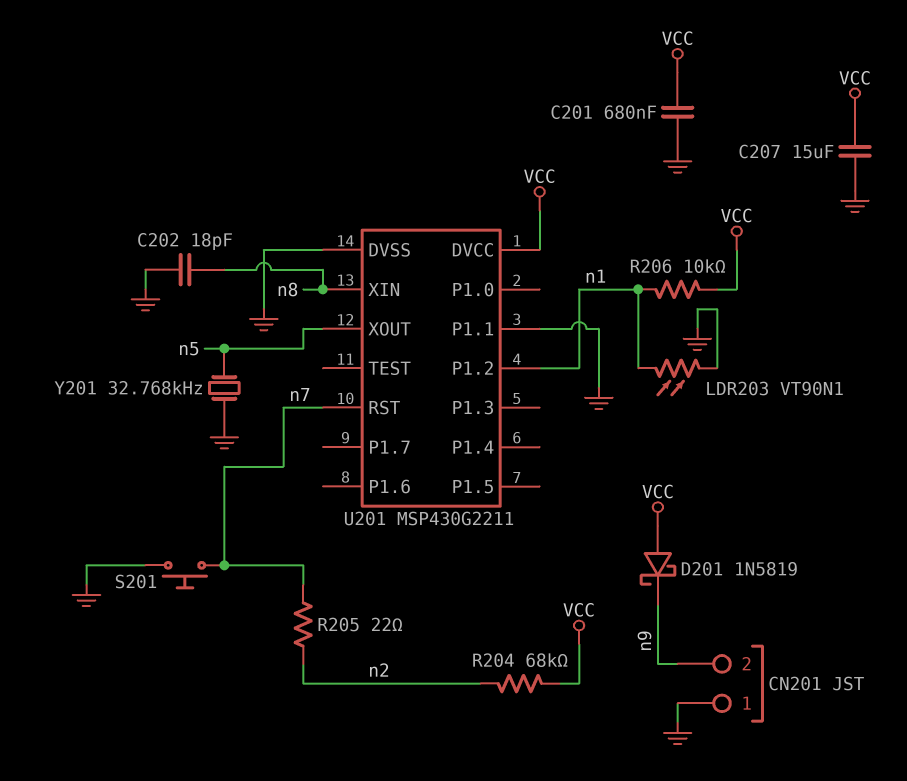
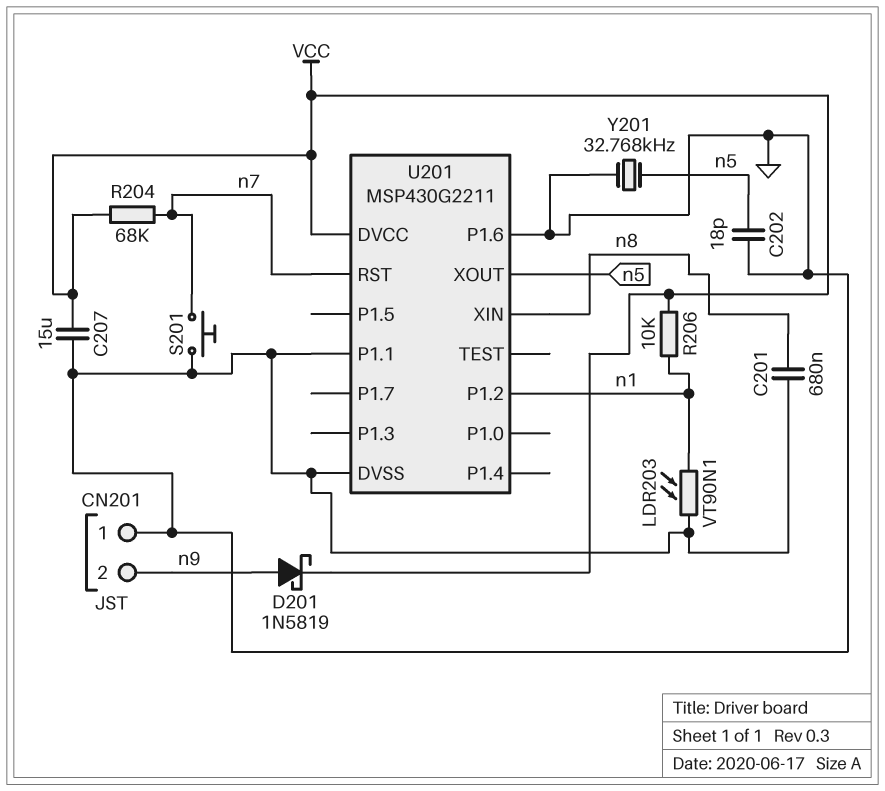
C201: 680nF (GND, VCC) -> 680nF (GND, n8)
C202: 18pF (GND, n8) -> 18pF (GND, n5)
D201: schottky 1N5819 (A VCC, K n9) -> schottky 1N5819 (A n9, K VCC)
R204: 68k (VCC, n2) -> 68k (VCC, n7)
R205: 22 (n2, n7) -> none
U201 pin P1.6: none -> GND

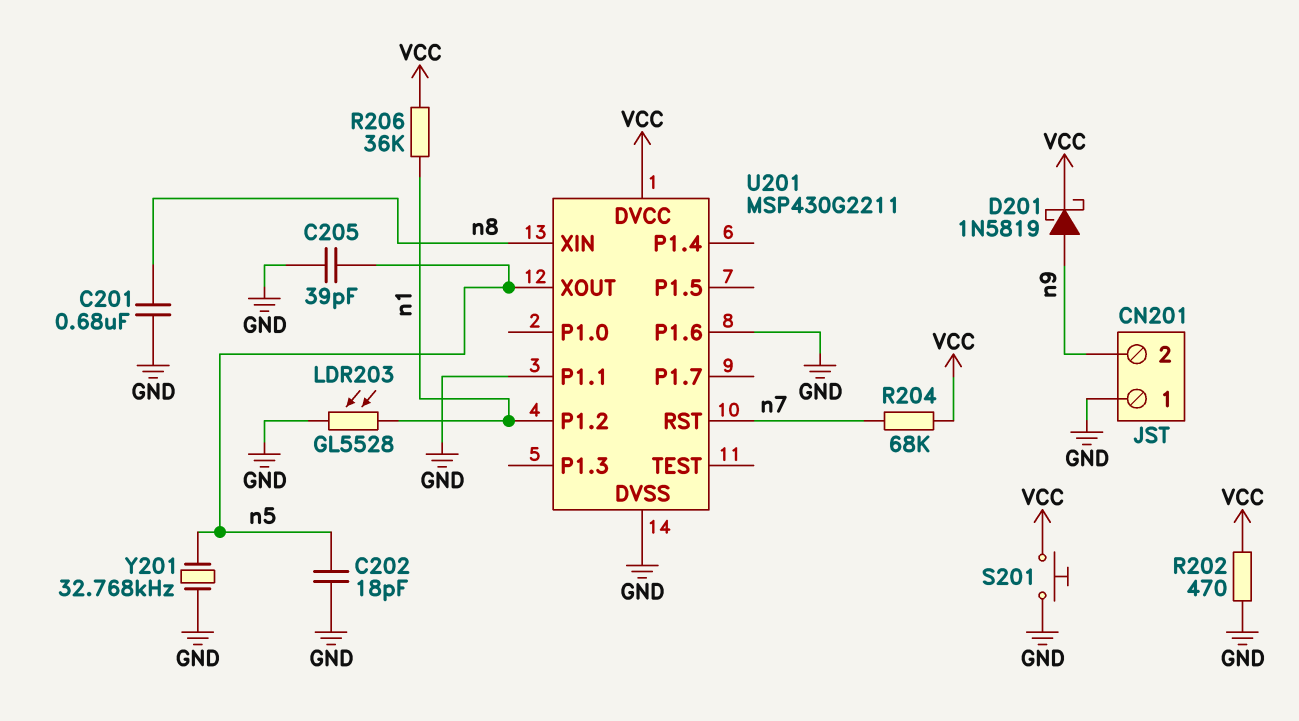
C205: none -> 39pF (GND, n5)
C207: 15uF (GND, VCC) -> none
LDR203: VT90N1 (GND, n1) -> GL5528 (GND, n1)
R202: none -> 470 (GND, VCC)
R206: 10k (VCC, n1) -> 36k (VCC, n1)
S201: button (GND, n7) -> button (GND, VCC)

